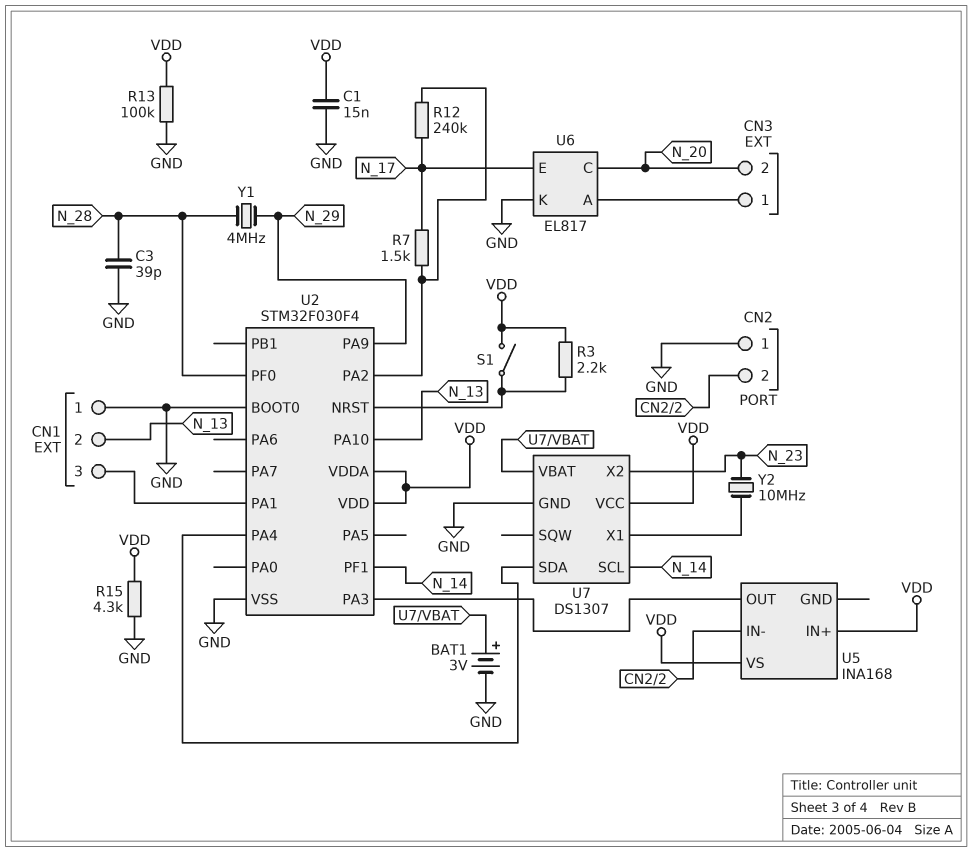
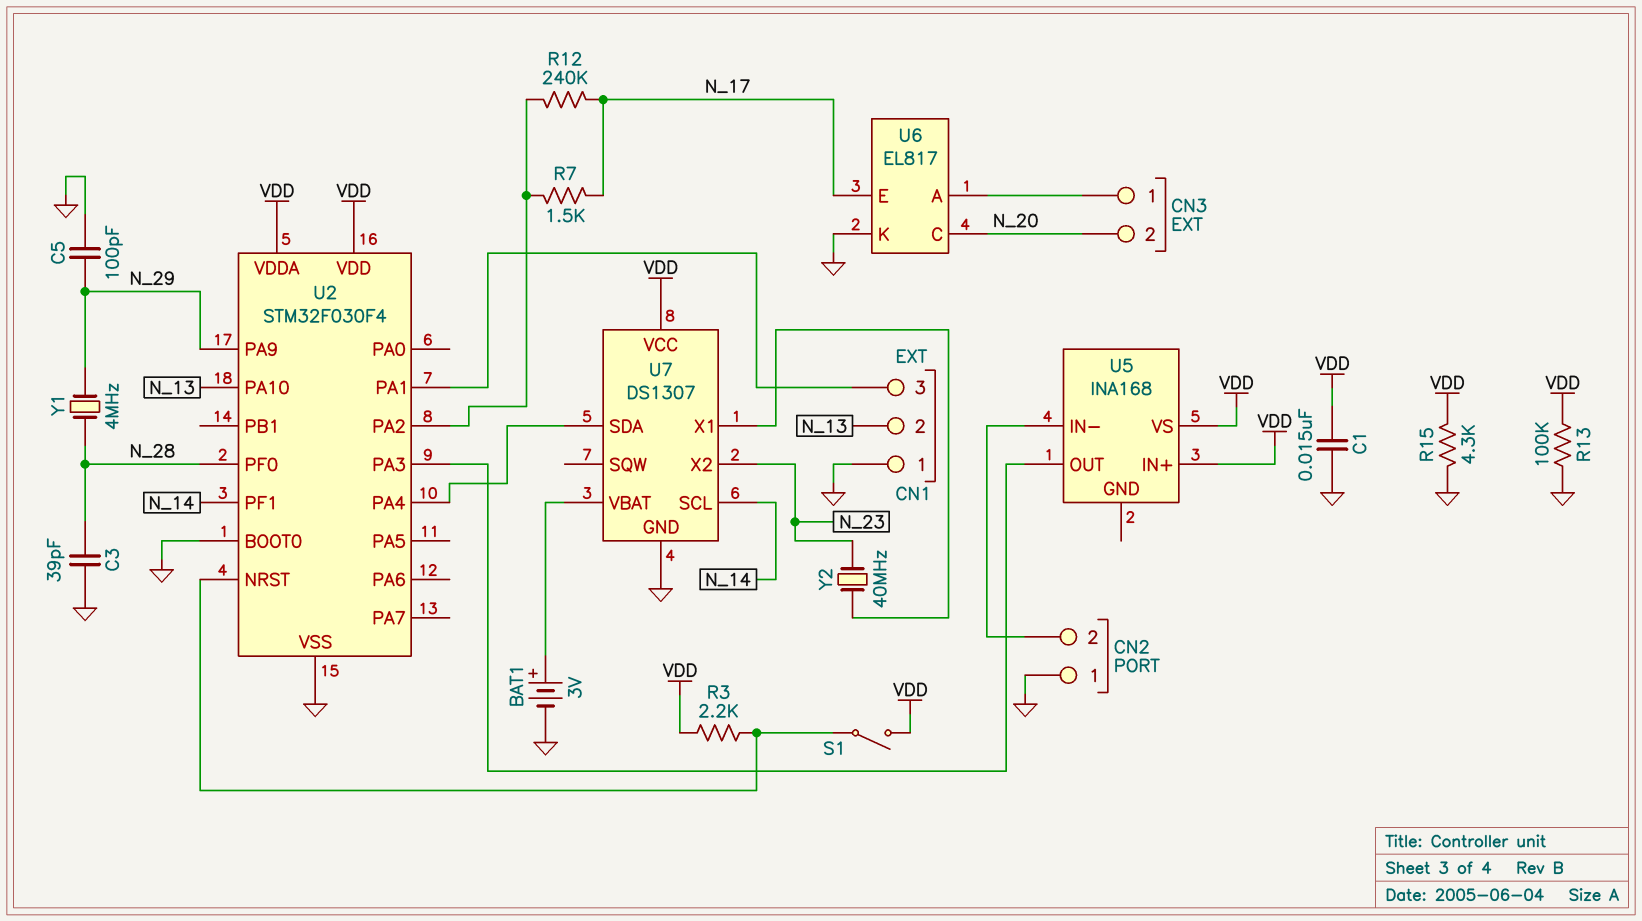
C5: none -> 100pF (GND, N_29)
Y2: 10MHz (N_23, U7/X1) -> 40MHz (N_23, U7/X1)

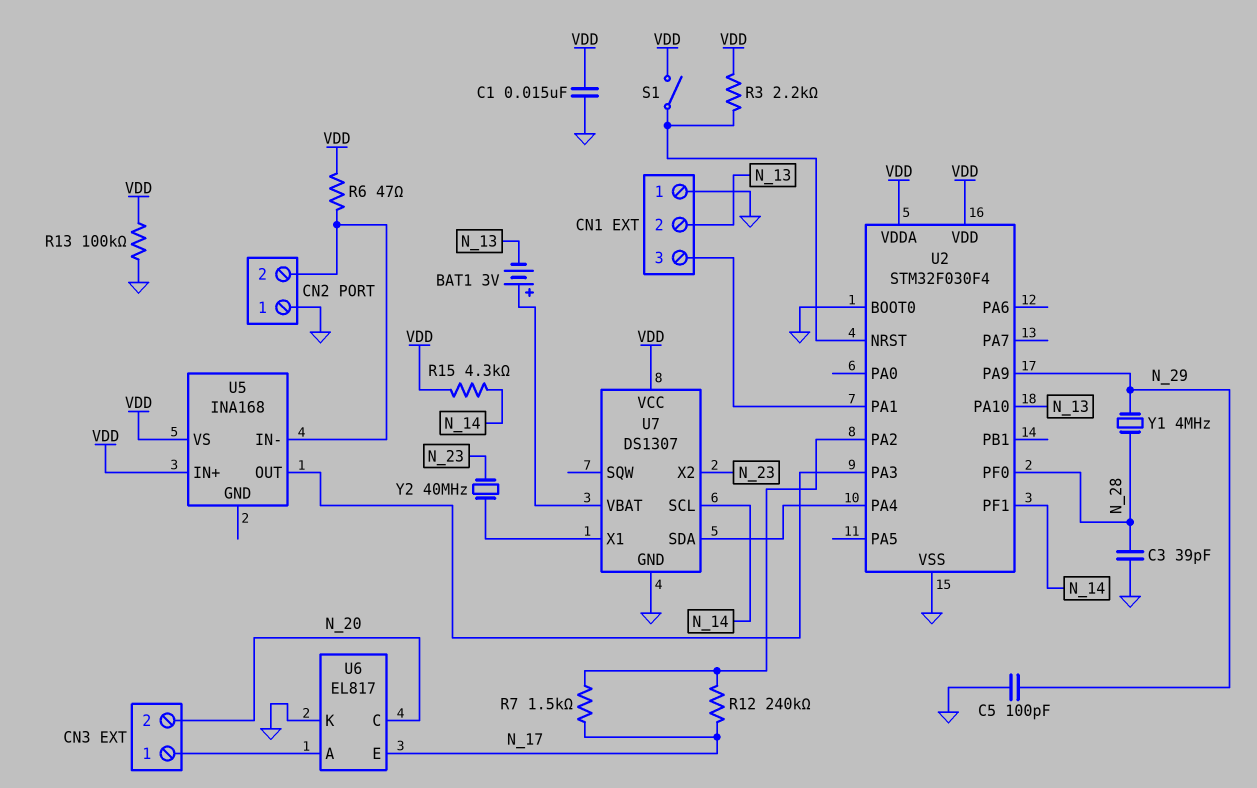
BAT1: 3V (plus U7/VBAT, minus GND) -> 3V (plus U7/VBAT, minus N_13)
R6: none -> 47 (CN2/2, VDD)
R15: 4.3k (GND, VDD) -> 4.3k (N_14, VDD)

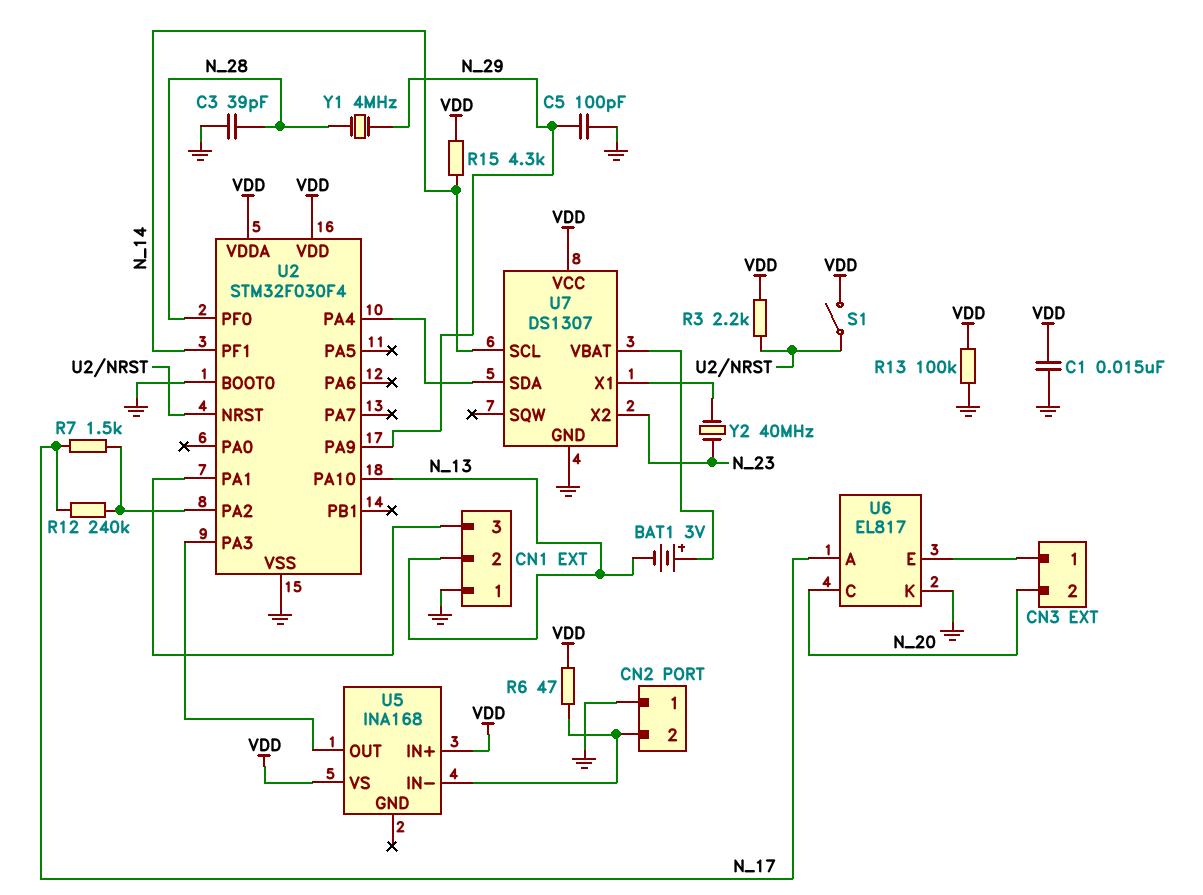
U6 pin A: CN3/1 -> N_17
U6 pin E: N_17 -> CN3/1

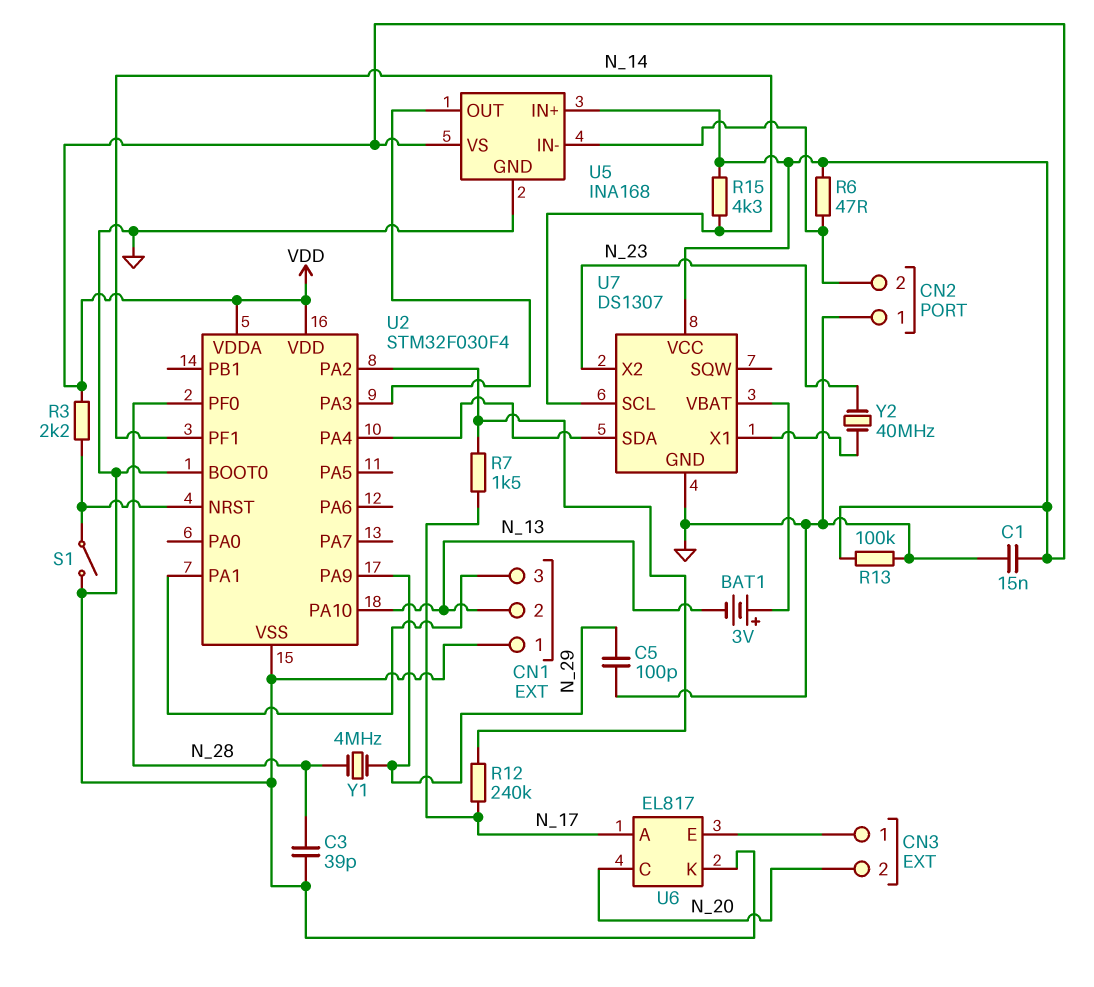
S1: switch (U2/NRST, VDD) -> switch (GND, U2/NRST)
U5 pin GND: none -> GND

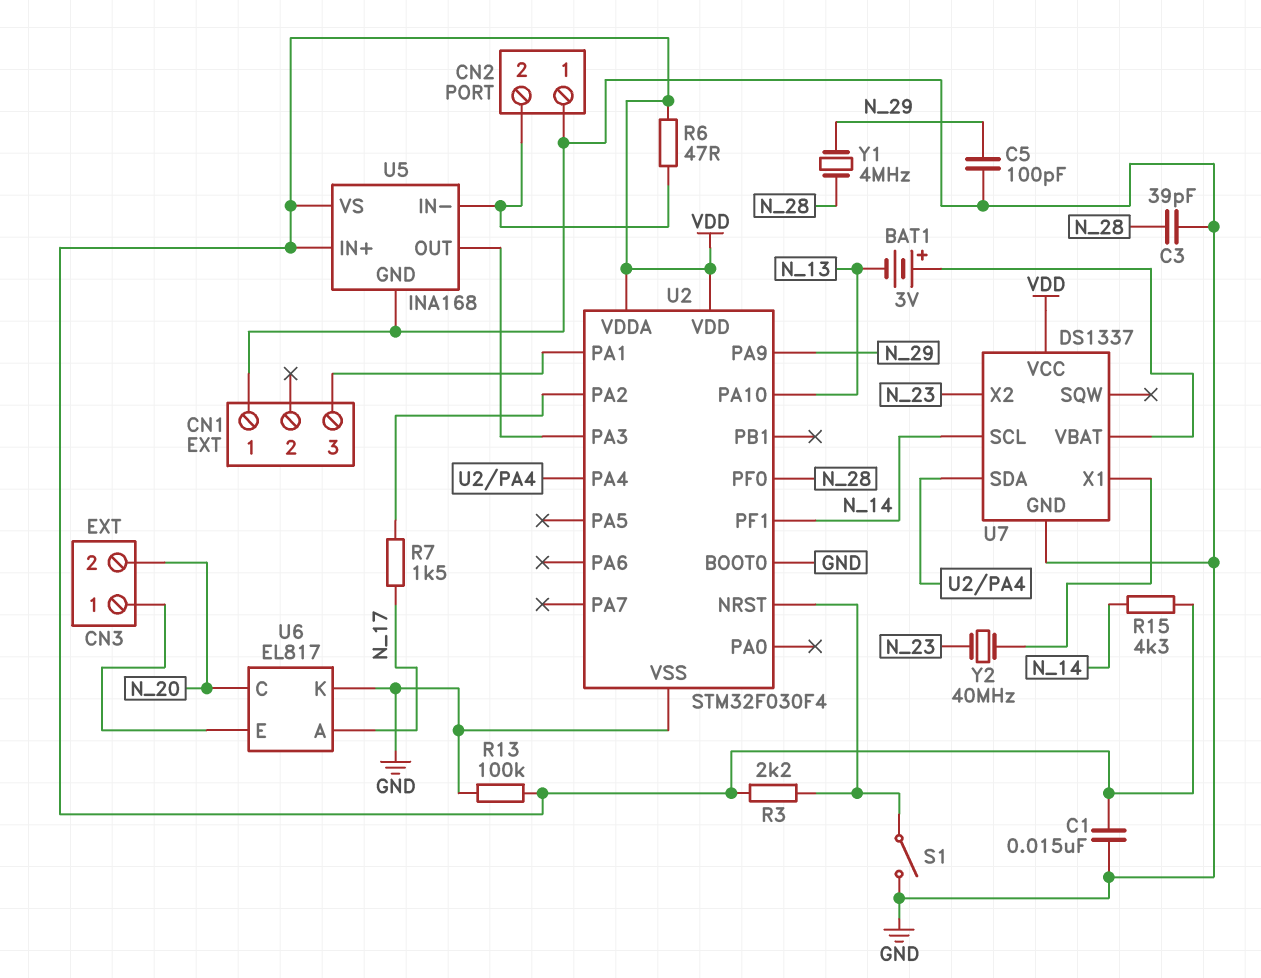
CN1 pin 2: N_13 -> none
R12: 240k (N_17, U2/PA2) -> none
U7: DS1307 -> DS1337

